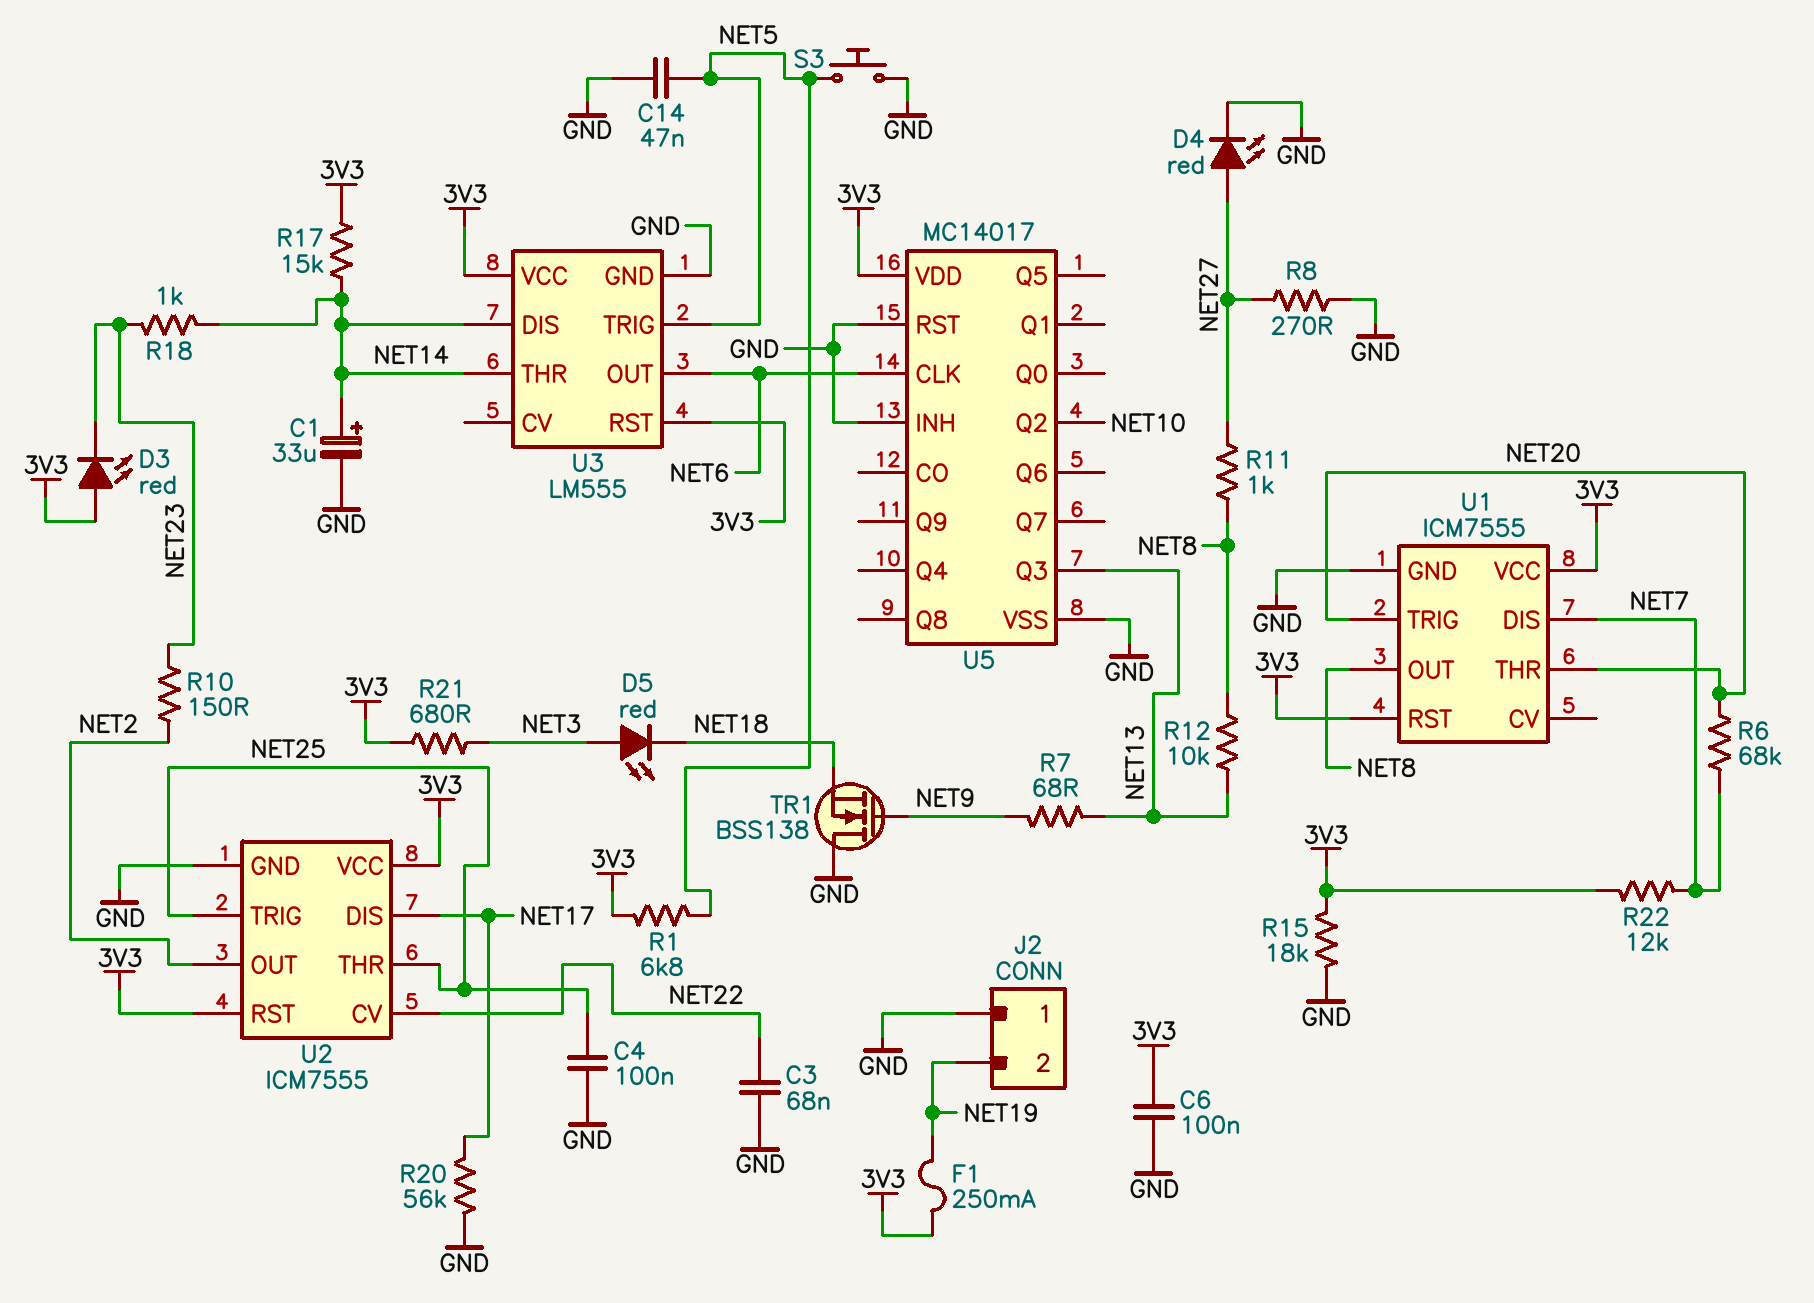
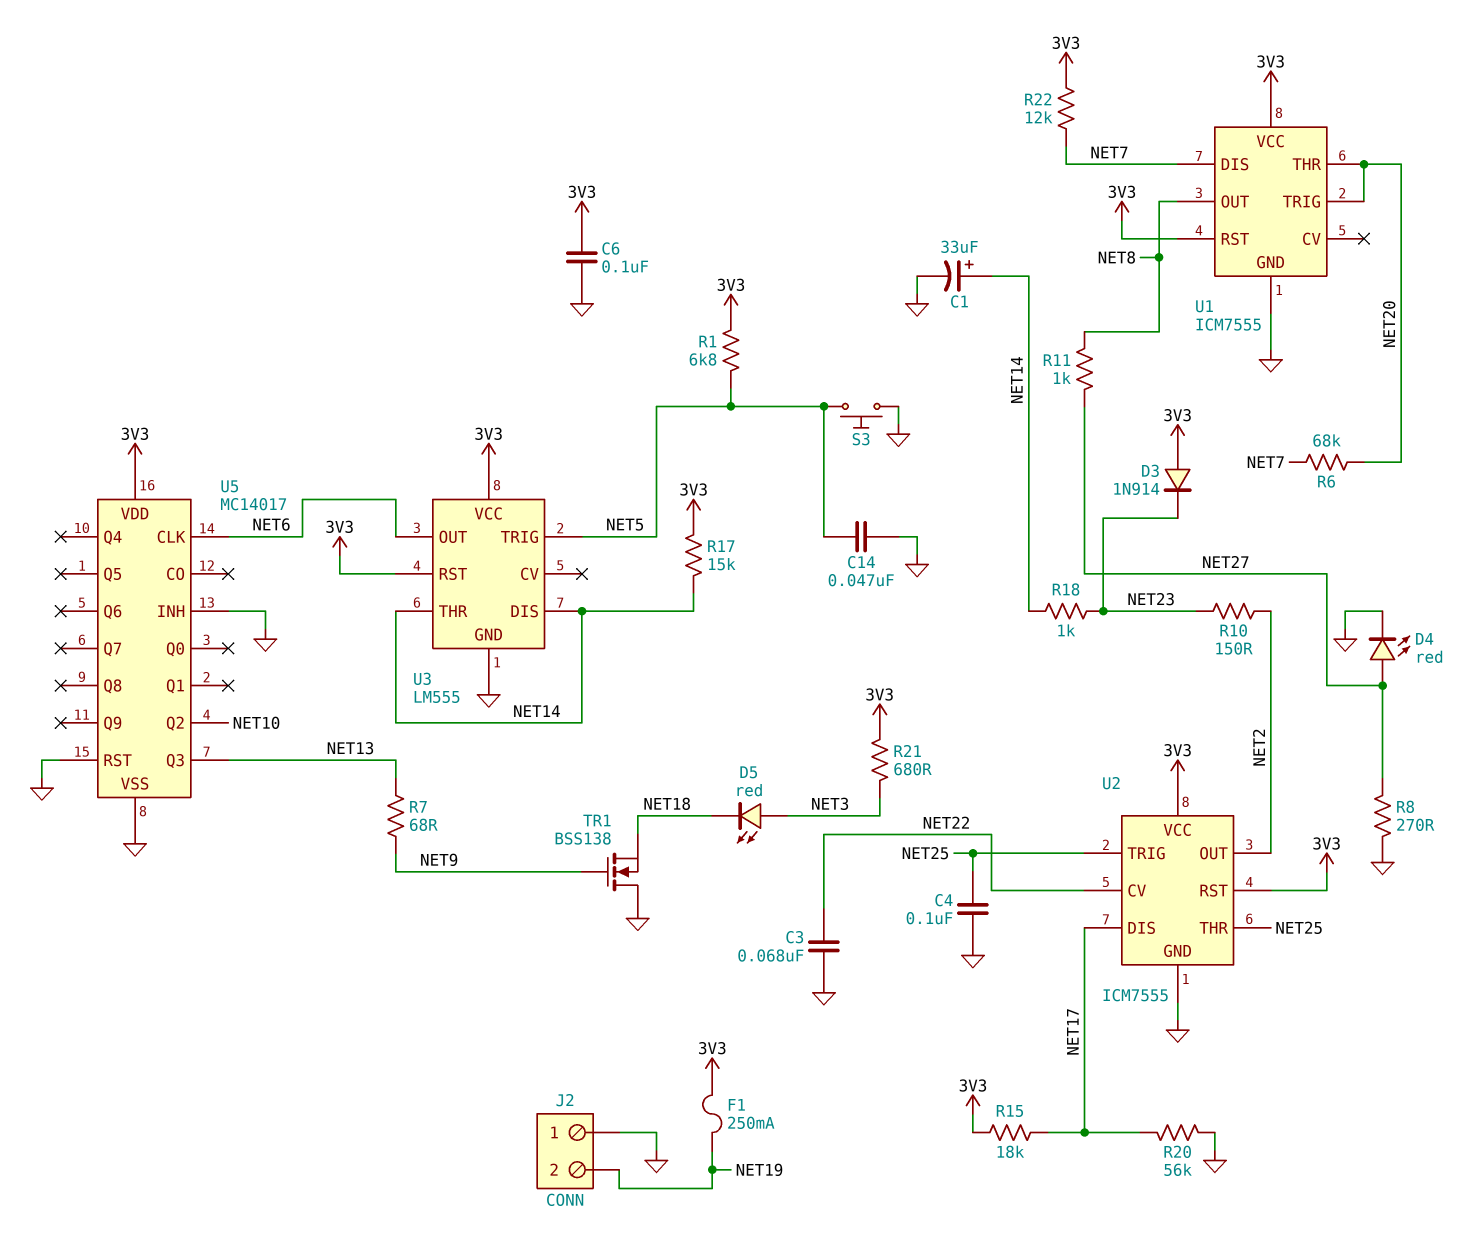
D3: LED red (A 3V3, K NET23) -> diode 1N914 (A 3V3, K NET23)
R12: 10k (NET8, NET13) -> none
R15: 18k (3V3, GND) -> 18k (3V3, NET17)

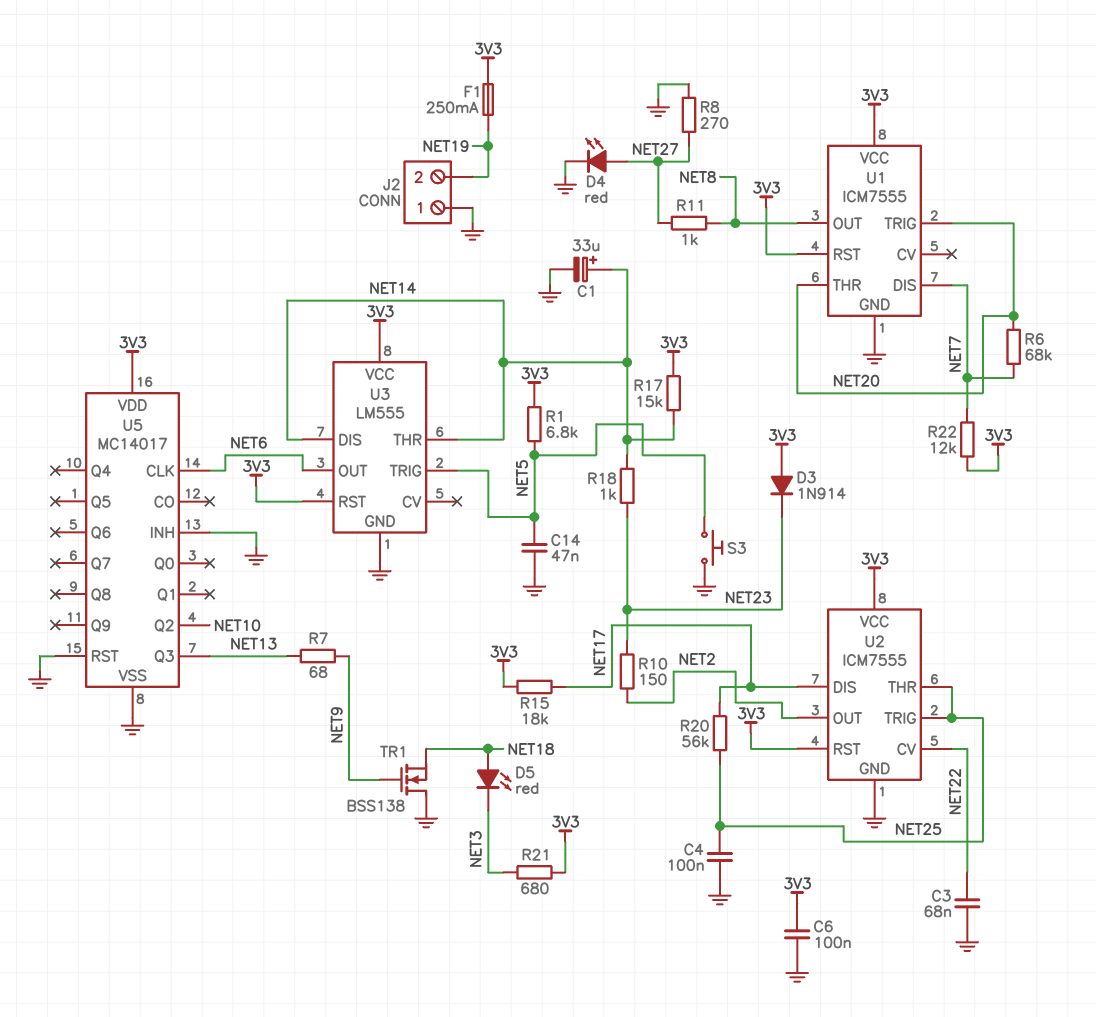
D5: LED red (A NET3, K NET18) -> LED red (A NET18, K NET3)
R20: 56k (GND, NET17) -> 56k (NET17, NET25)

